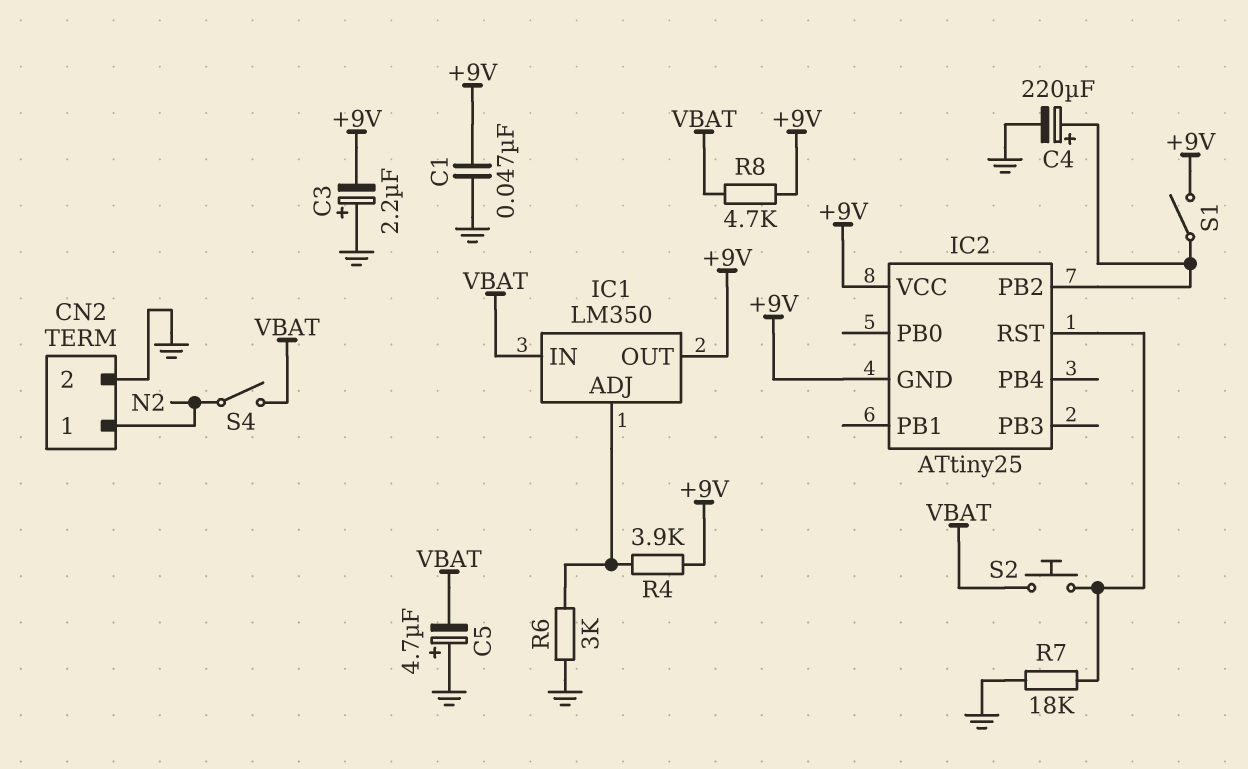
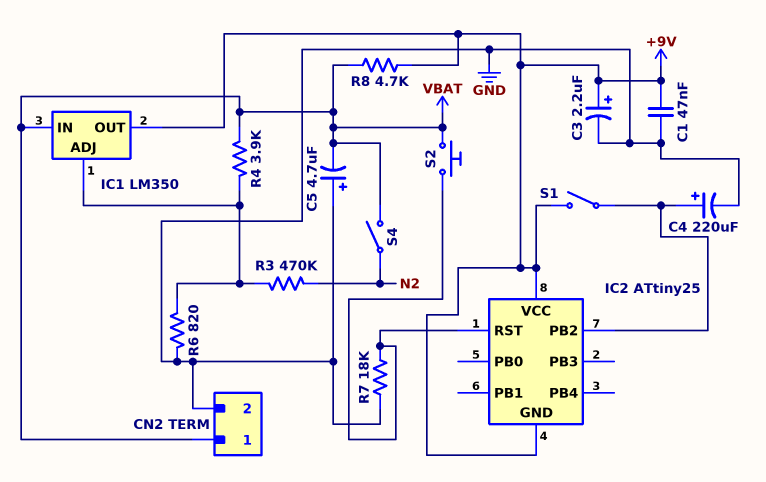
C3: 2.2uF (plus GND, minus +9V) -> 2.2uF (plus +9V, minus GND)
CN2 pin 1: N2 -> VBAT
R3: none -> 470k (IC1/ADJ, N2)
R4: 3.9k (+9V, IC1/ADJ) -> 3.9k (IC1/ADJ, VBAT)
R6: 3k (GND, IC1/ADJ) -> 820 (GND, IC1/ADJ)

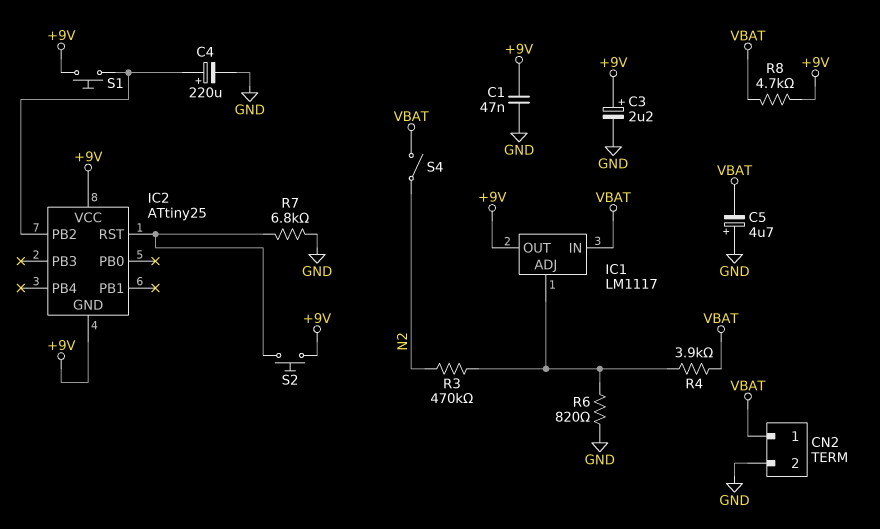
IC1: LM350 -> LM1117
R7: 18k (GND, IC2/RST) -> 6.8k (GND, IC2/RST)
S1: switch (+9V, IC2/PB2) -> button (+9V, IC2/PB2)
S2: button (IC2/RST, VBAT) -> button (+9V, IC2/RST)

